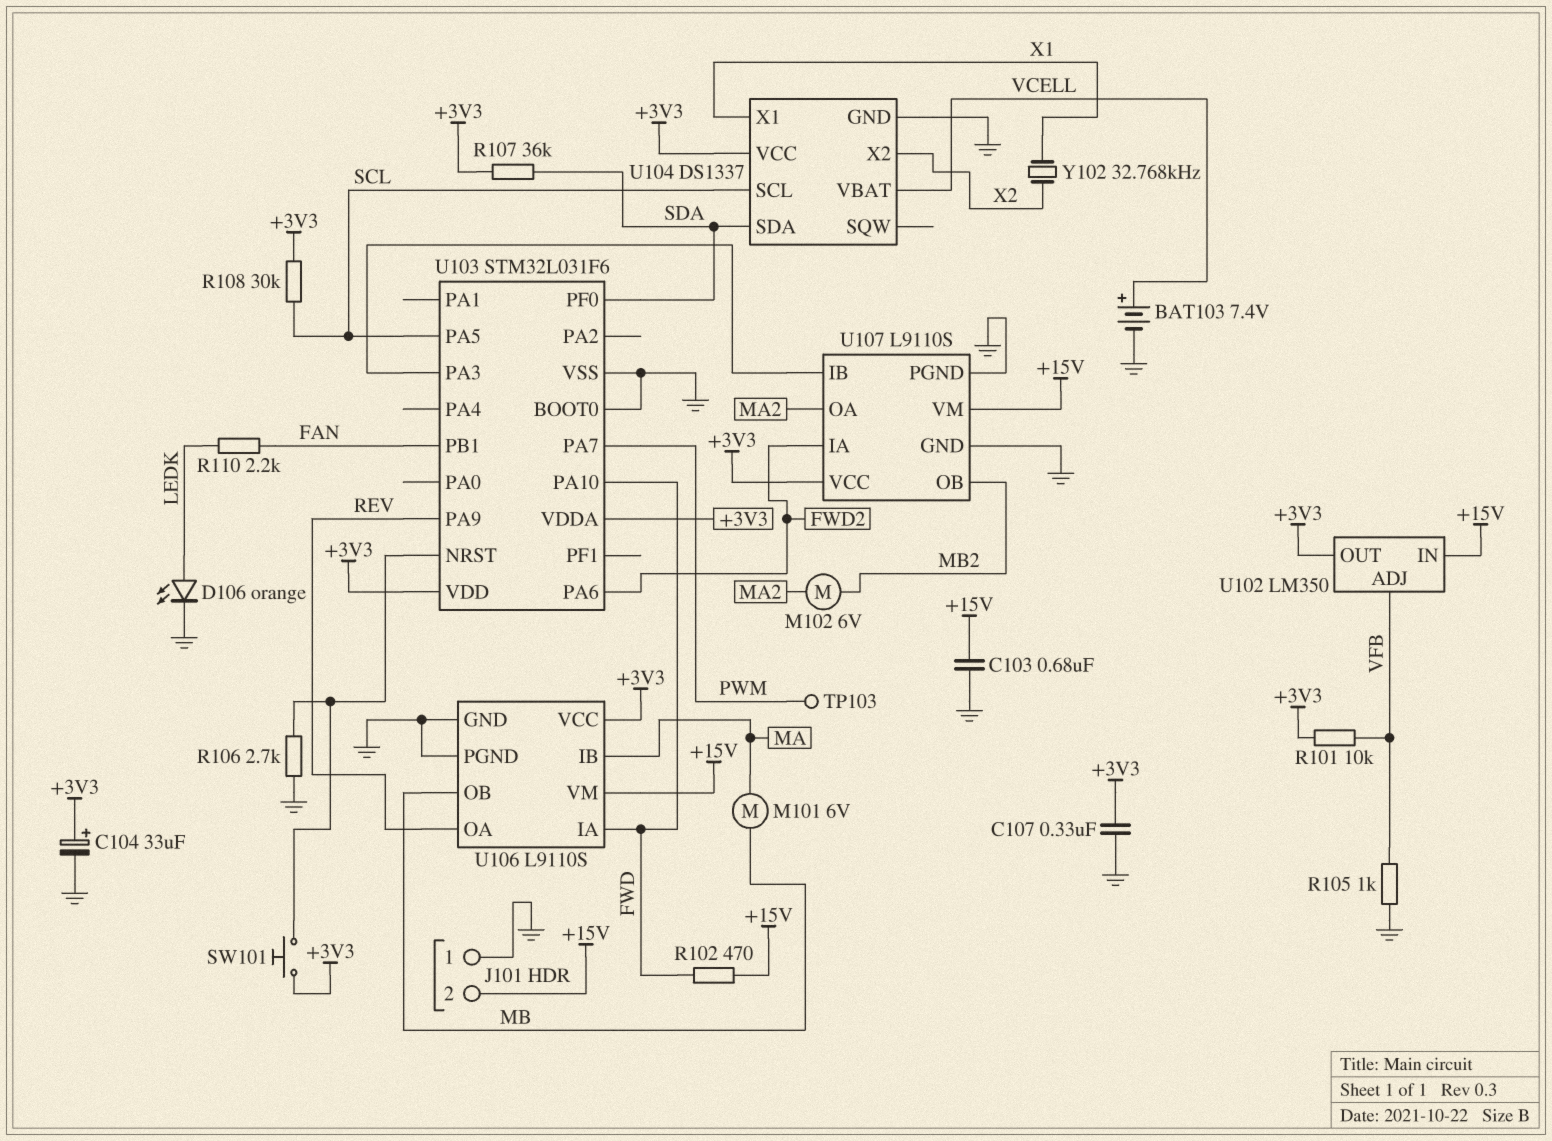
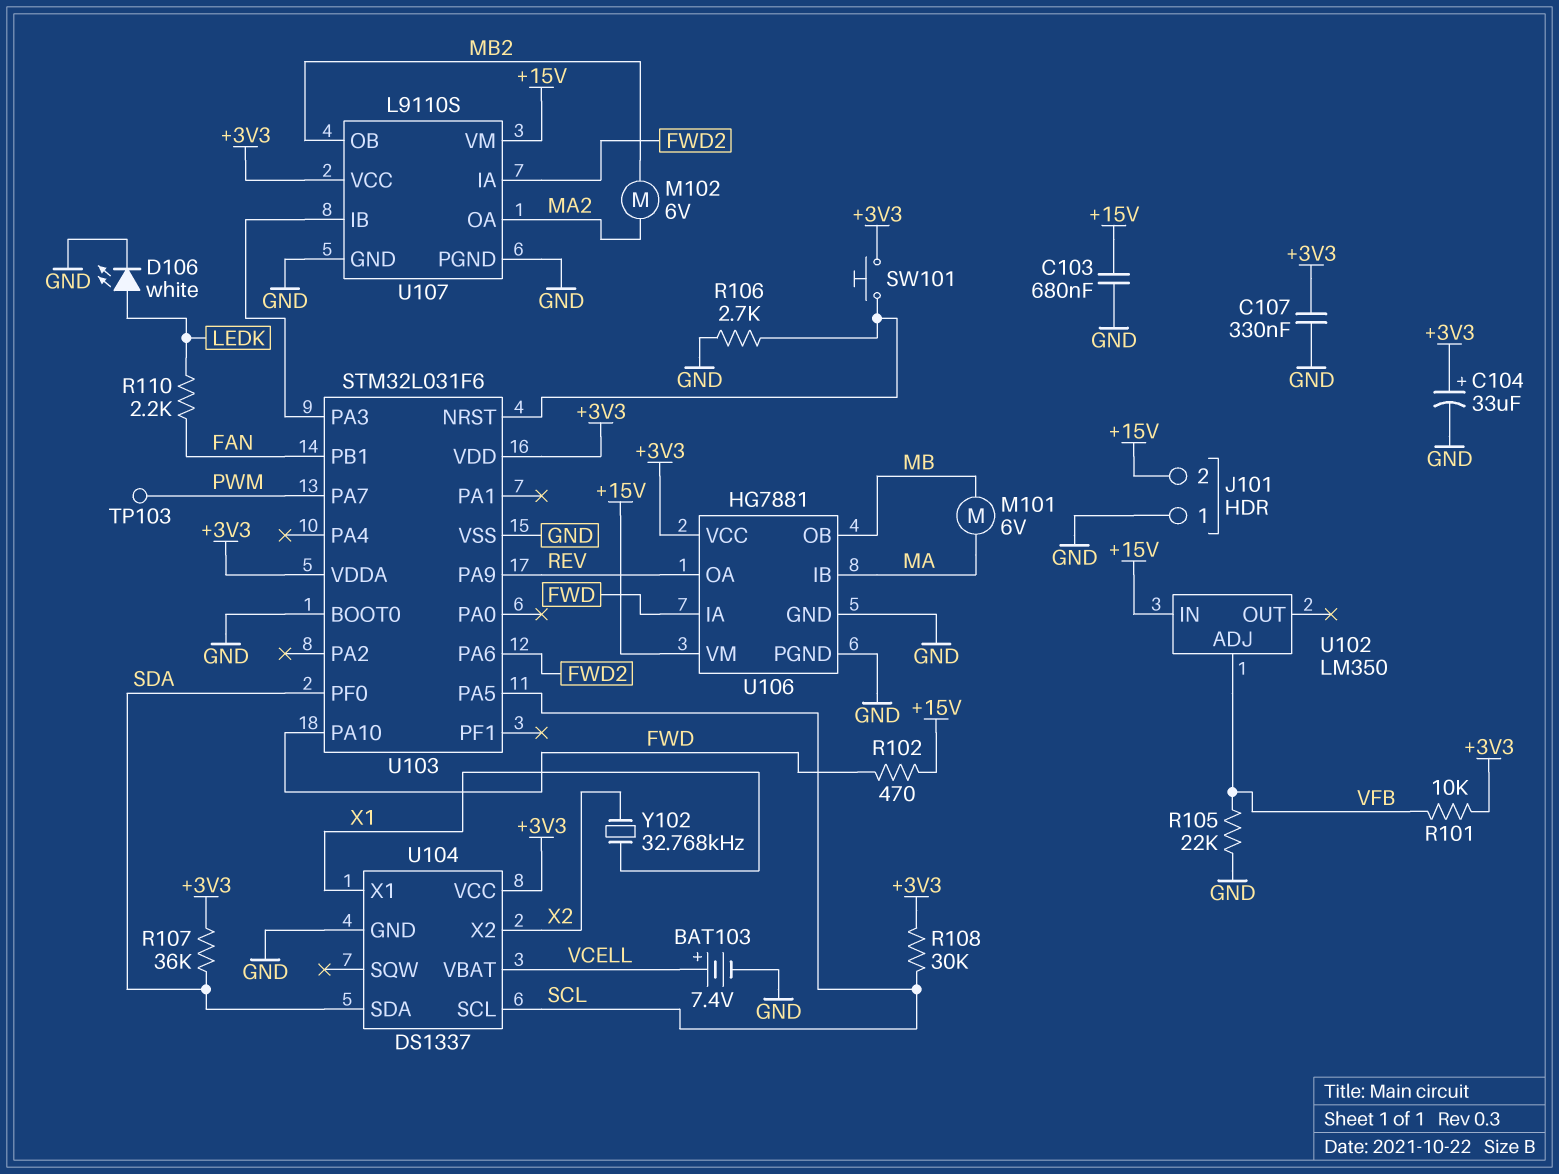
D106: LED orange (A LEDK, K GND) -> LED white (A LEDK, K GND)
R105: 1k (GND, VFB) -> 22k (GND, VFB)
U102 pin OUT: +3V3 -> none
U106: L9110S -> HG7881

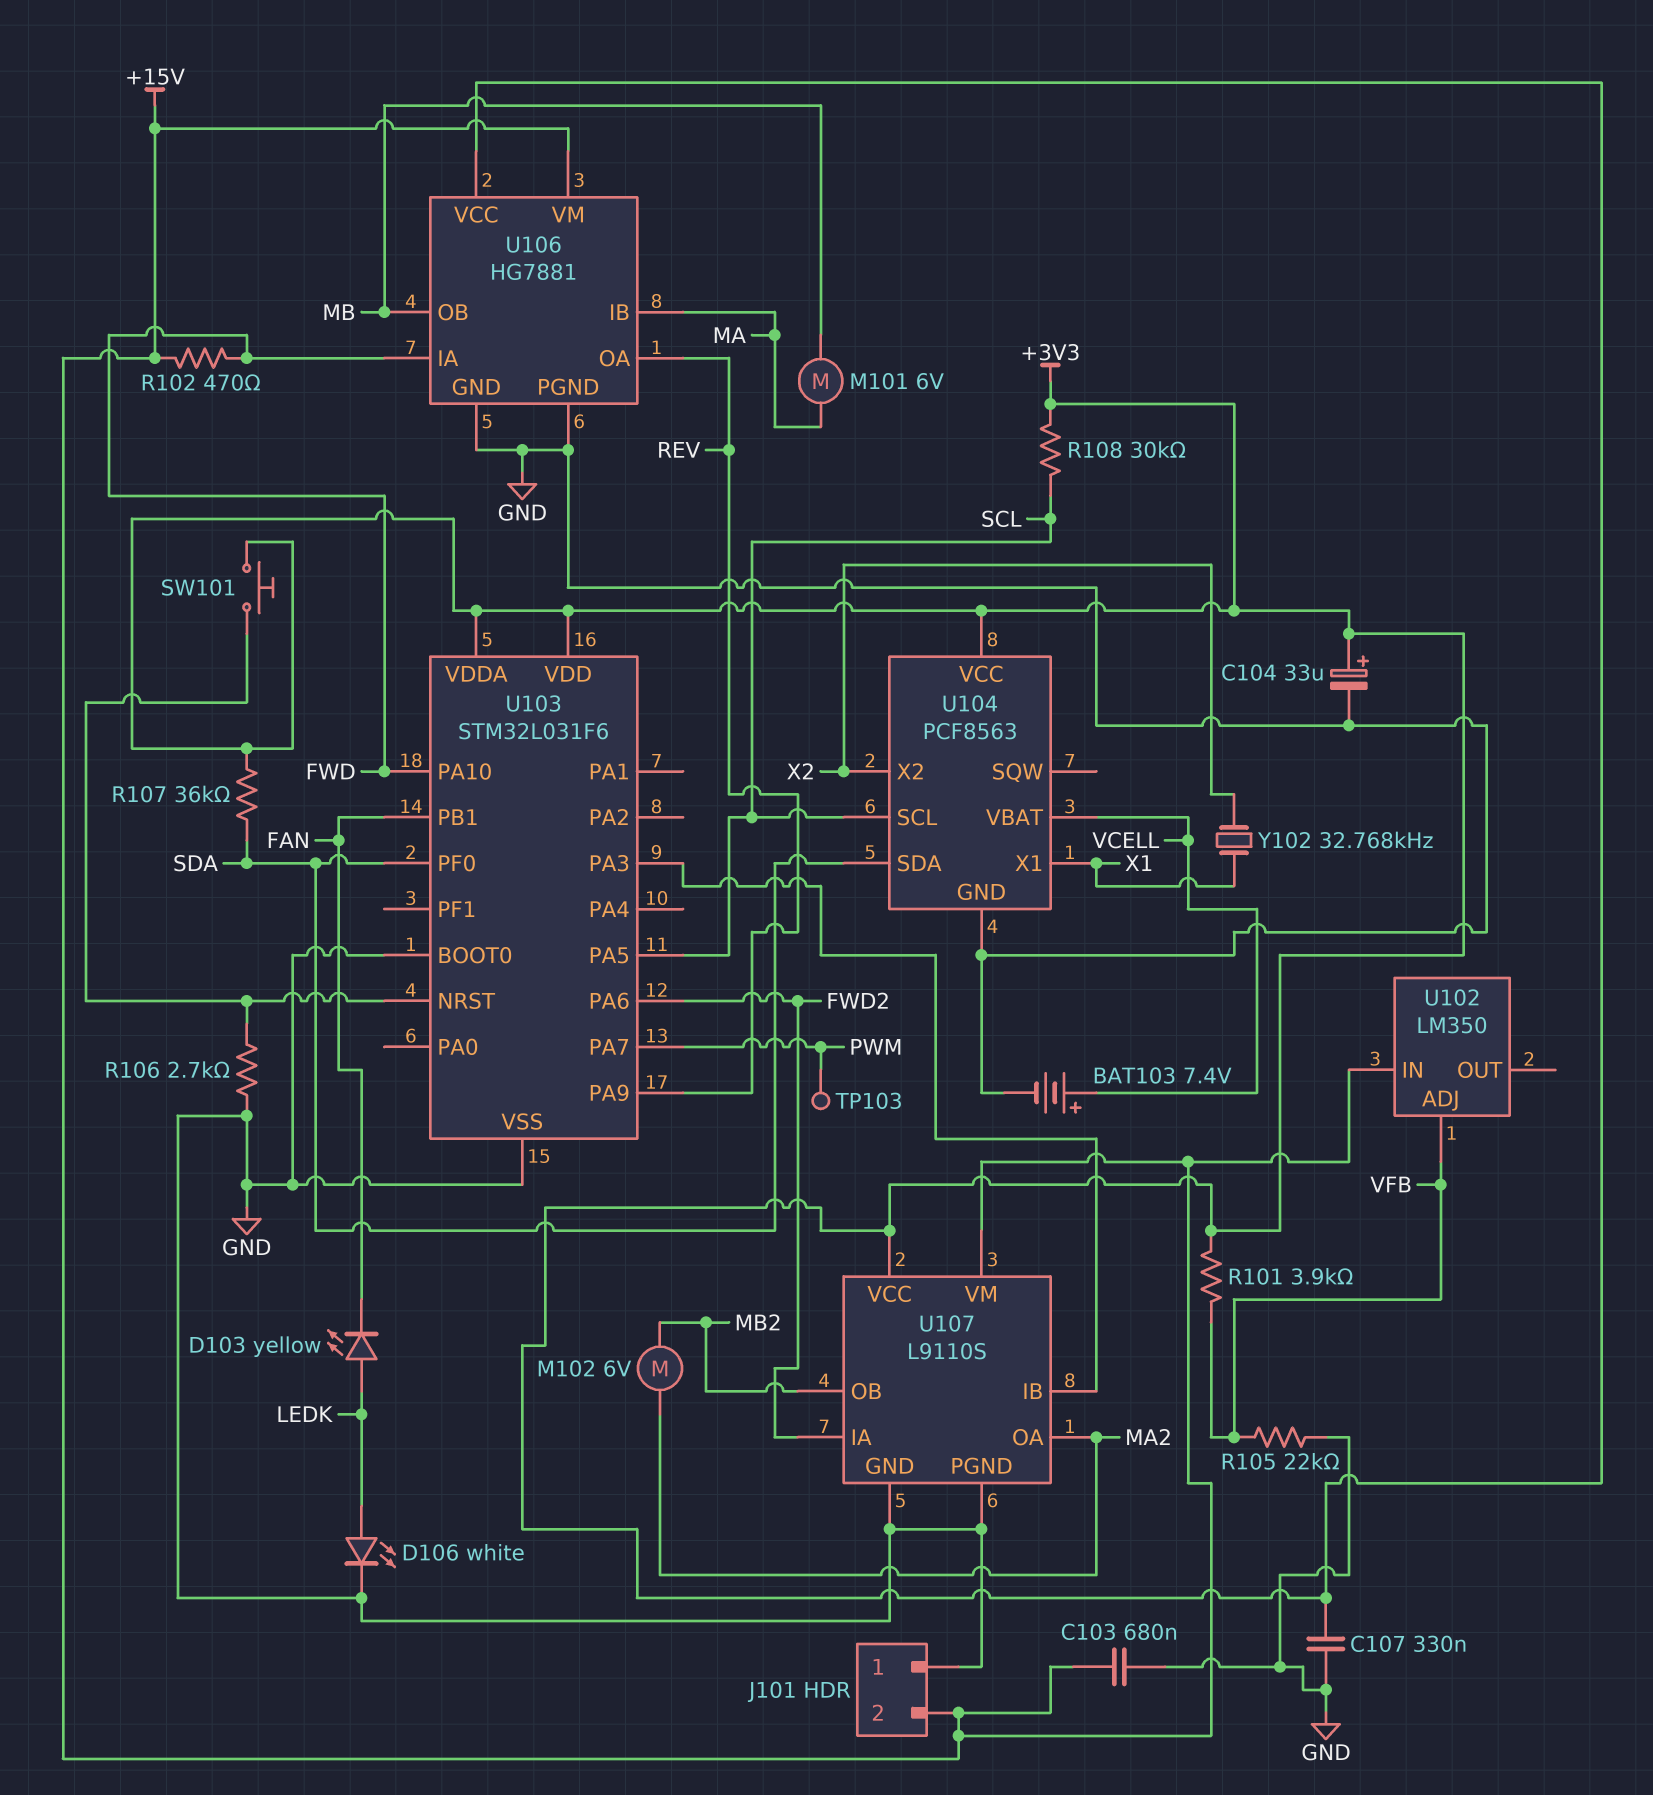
D103: none -> LED yellow (A LEDK, K FAN)
R101: 10k (+3V3, VFB) -> 3.9k (+3V3, VFB)
R110: 2.2k (FAN, LEDK) -> none
U104: DS1337 -> PCF8563

